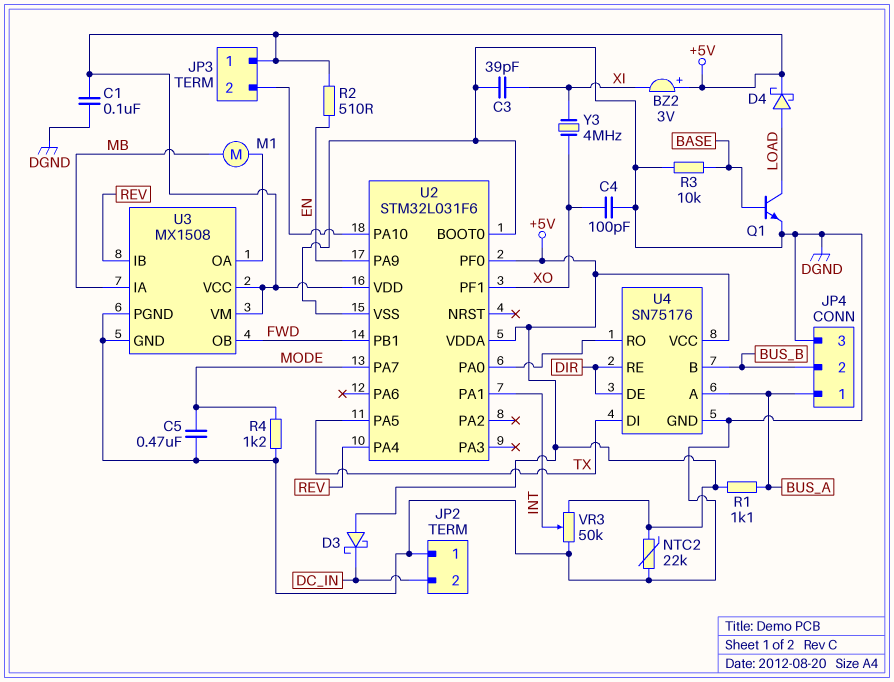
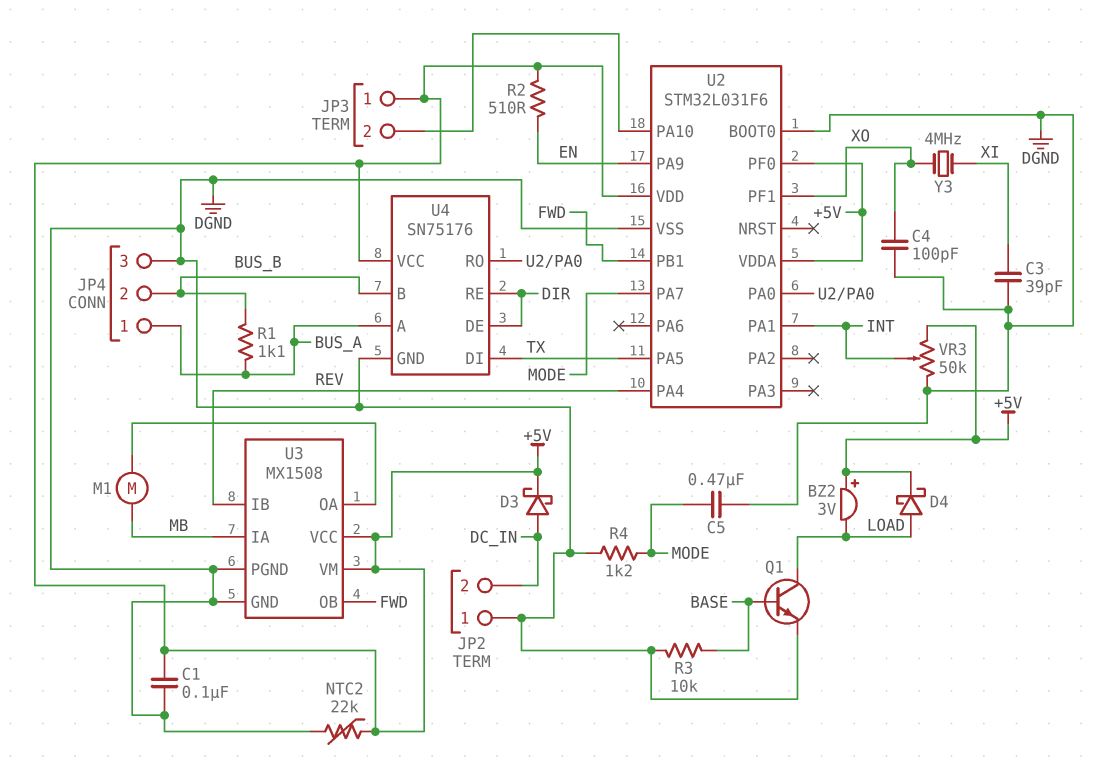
BZ2: buzzer 3V (plus +5V, minus XI) -> buzzer 3V (plus +5V, minus LOAD)
D3: schottky (A +5V, K DC_IN) -> schottky (A DC_IN, K +5V)
R1: 1.1k (+5V, BUS_A) -> 1.1k (BUS_A, BUS_B)

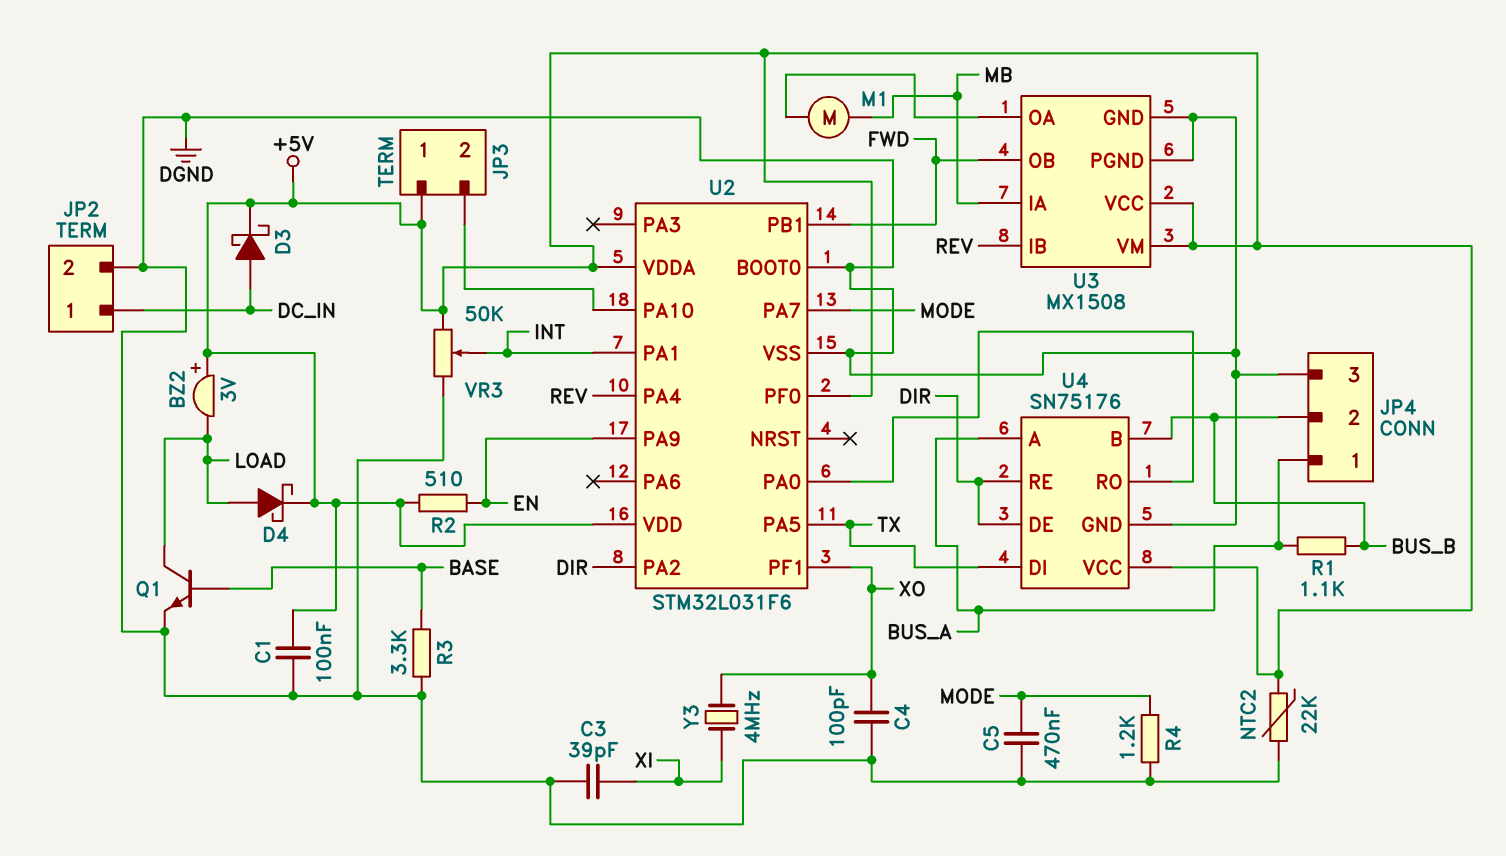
JP2 pin 1: DGND -> DC_IN
JP2 pin 2: DC_IN -> DGND
R3: 10k (BASE, DGND) -> 3.3k (BASE, DGND)
U2 pin PA2: none -> DIR

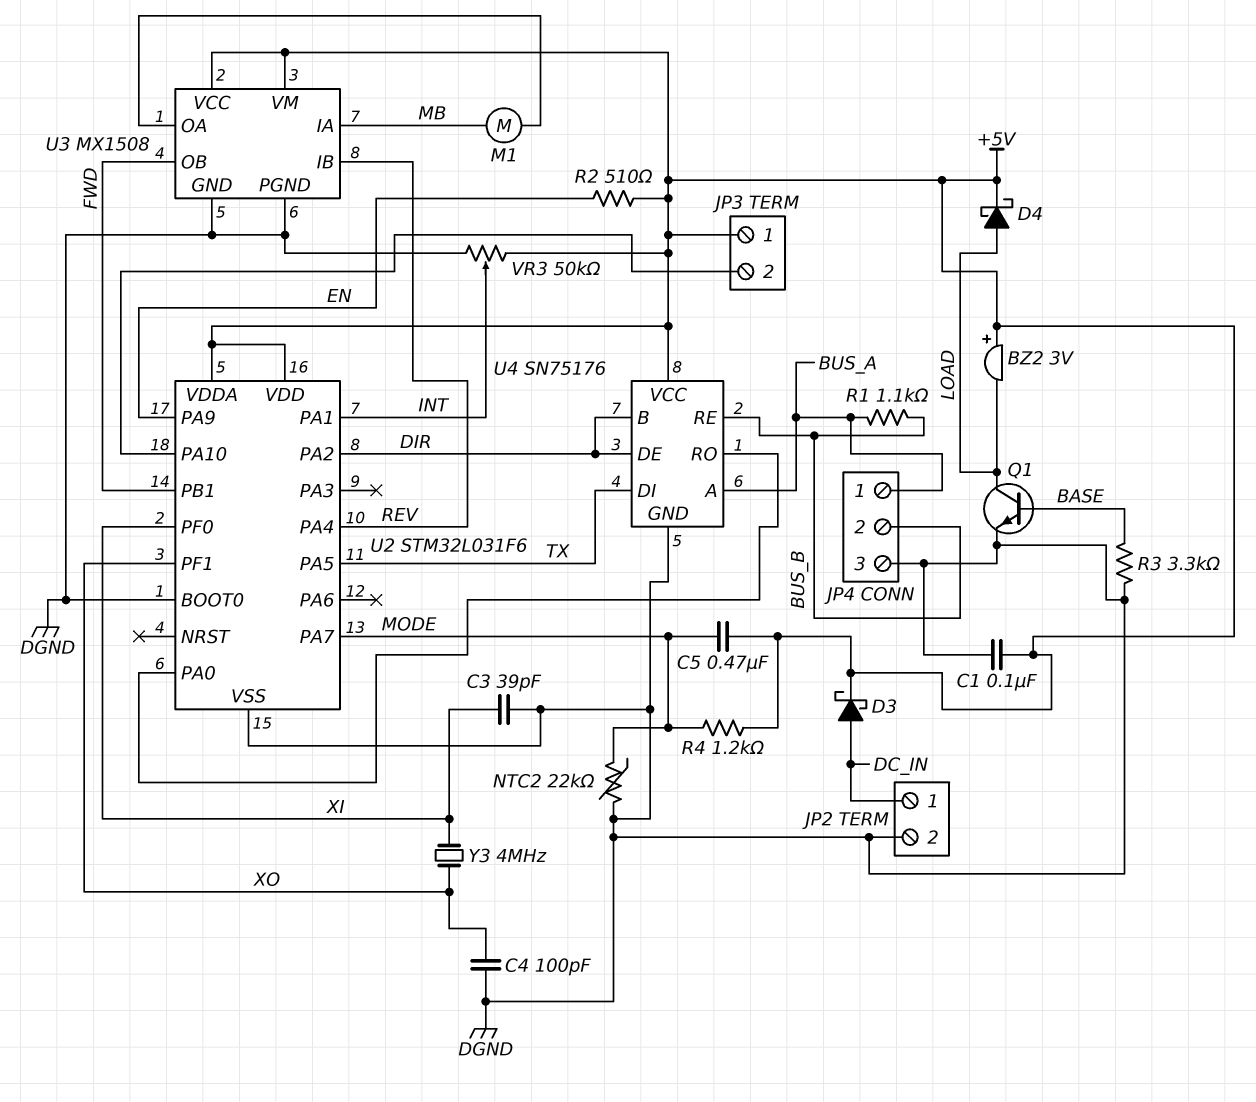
C5: 470nF (DGND, MODE) -> 470nF (+5V, MODE)
NTC2: 22k (+5V, DGND) -> 22k (DGND, MODE)
R4: 1.2k (DGND, MODE) -> 1.2k (+5V, MODE)
U2 pin PF0: +5V -> XI
U4 pin B: BUS_B -> DIR
U4 pin RE: DIR -> BUS_B

